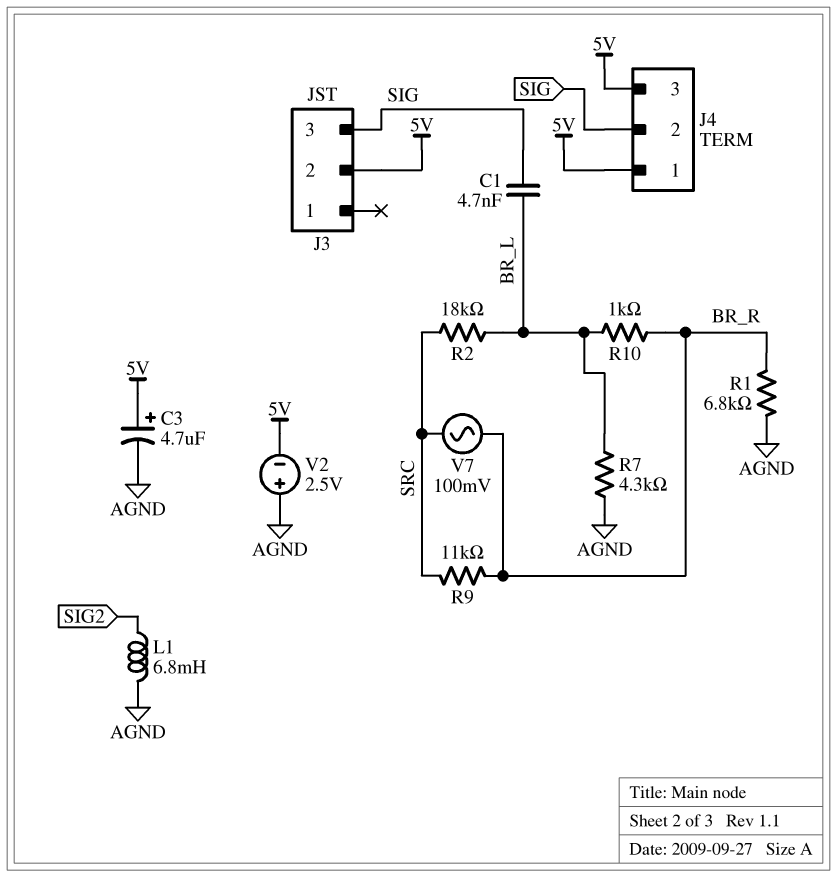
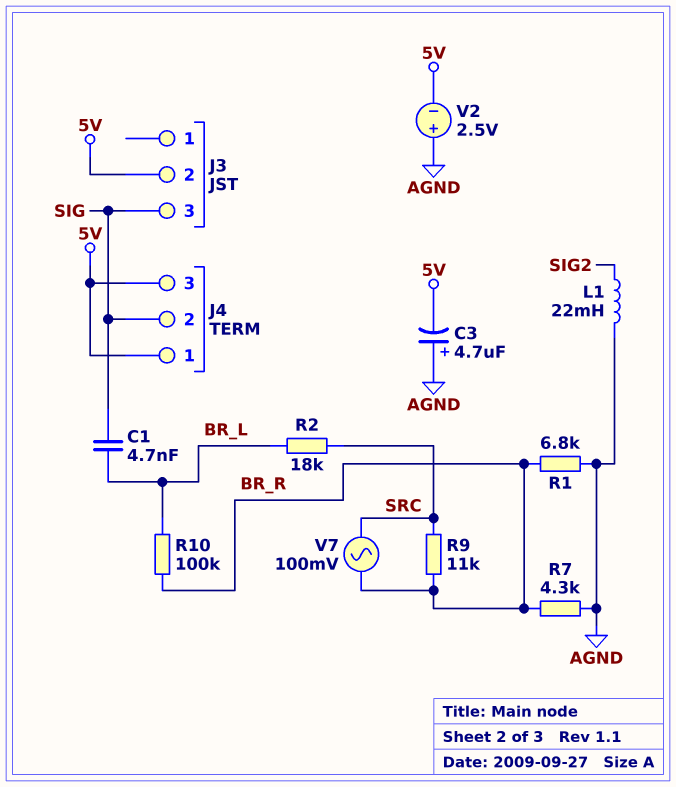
C3: 4.7uF (plus 5V, minus AGND) -> 4.7uF (plus AGND, minus 5V)
L1: 6.8mH (AGND, SIG2) -> 22mH (AGND, SIG2)
R7: 4.3k (AGND, BR_L) -> 4.3k (AGND, BR_R)
R10: 1k (BR_L, BR_R) -> 100k (BR_L, BR_R)

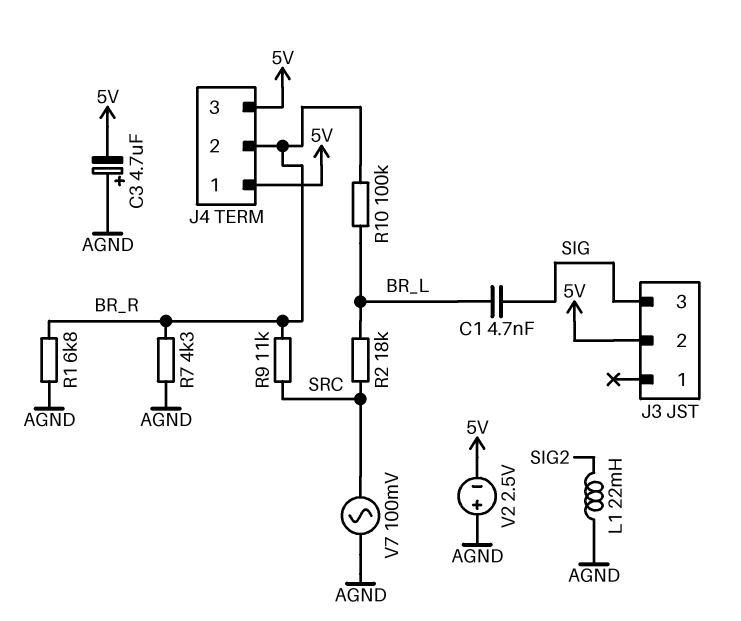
J4 pin 2: SIG -> BR_R
V7: AC 100mV (BR_R, SRC) -> AC 100mV (AGND, SRC)

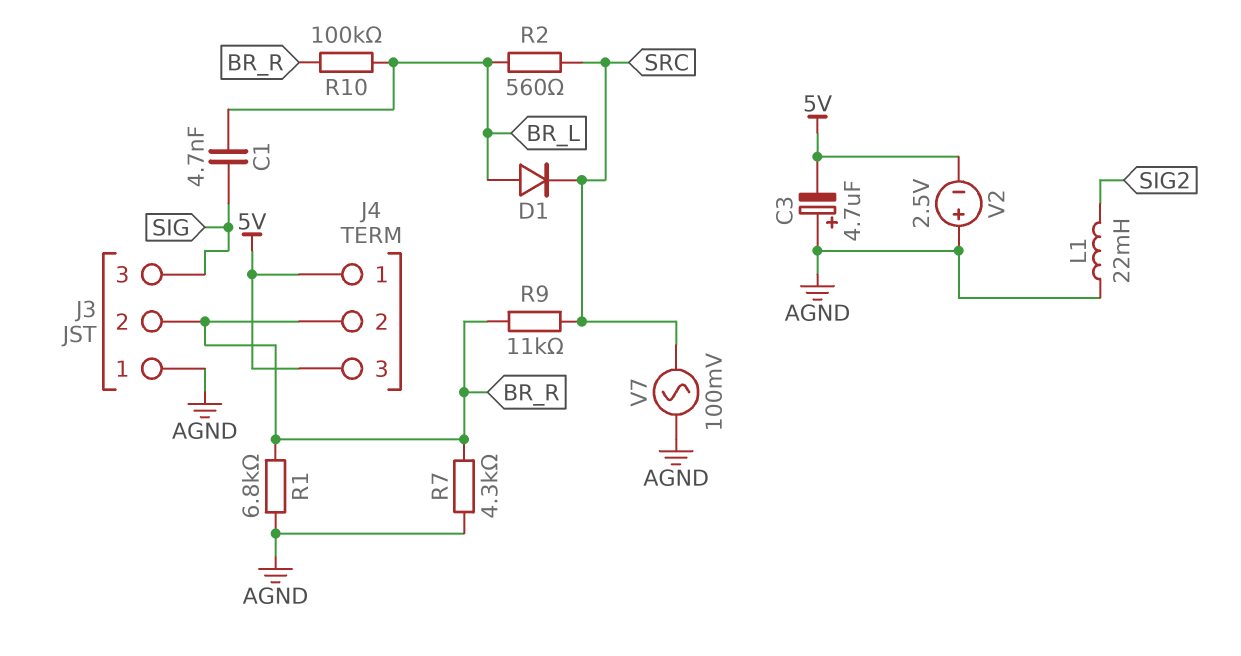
D1: none -> diode (A BR_L, K SRC)
J3 pin 1: none -> AGND
J3 pin 2: 5V -> BR_R
R2: 18k (BR_L, SRC) -> 560 (BR_L, SRC)

